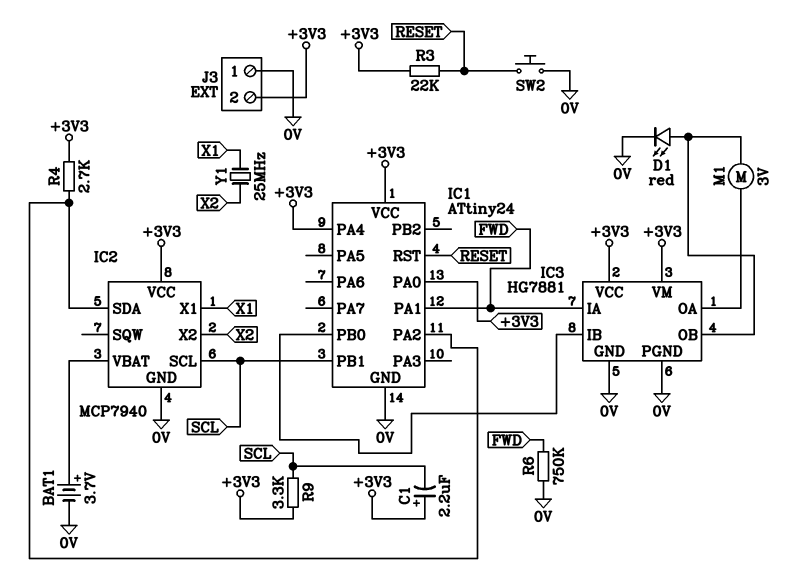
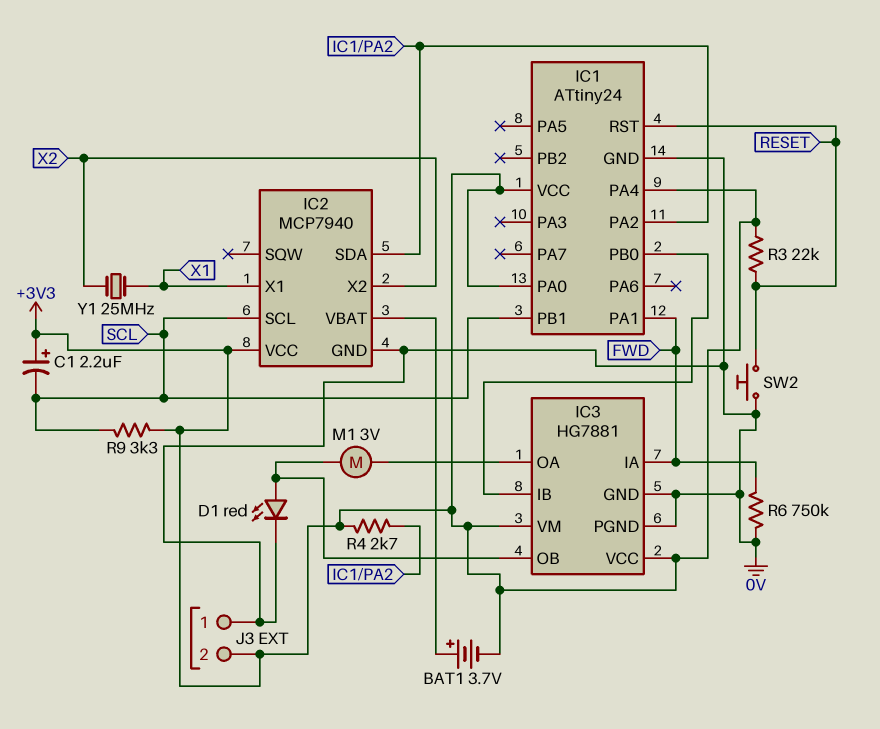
BAT1: 3.7V (plus IC2/VBAT, minus 0V) -> 3.7V (plus IC2/VBAT, minus +3V3)

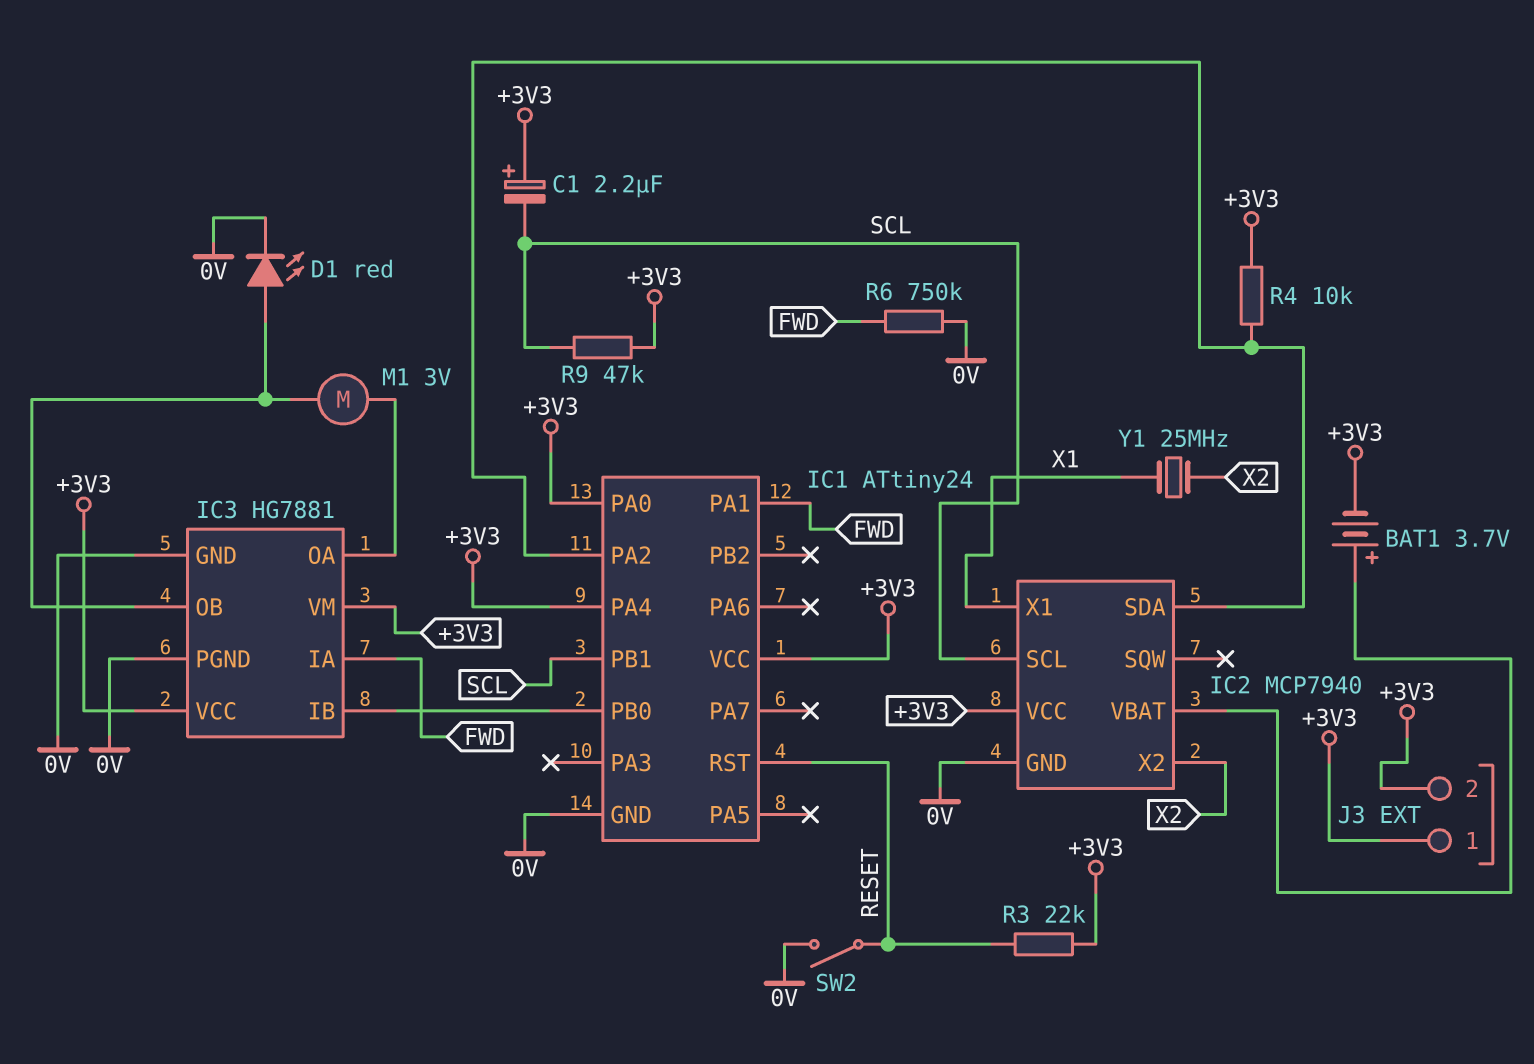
J3 pin 1: 0V -> +3V3
R4: 2.7k (+3V3, IC1/PA2) -> 10k (+3V3, IC1/PA2)
R9: 3.3k (+3V3, SCL) -> 47k (+3V3, SCL)
SW2: button (0V, RESET) -> switch (0V, RESET)

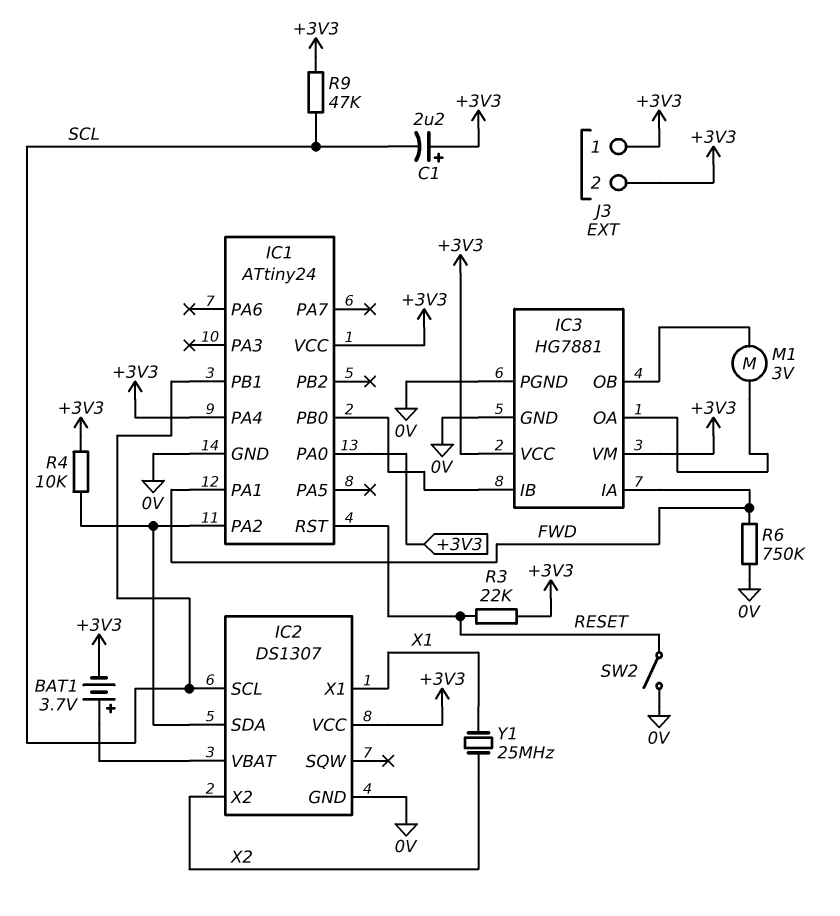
D1: LED red (A IC3/OB, K 0V) -> none
IC2: MCP7940 -> DS1307

